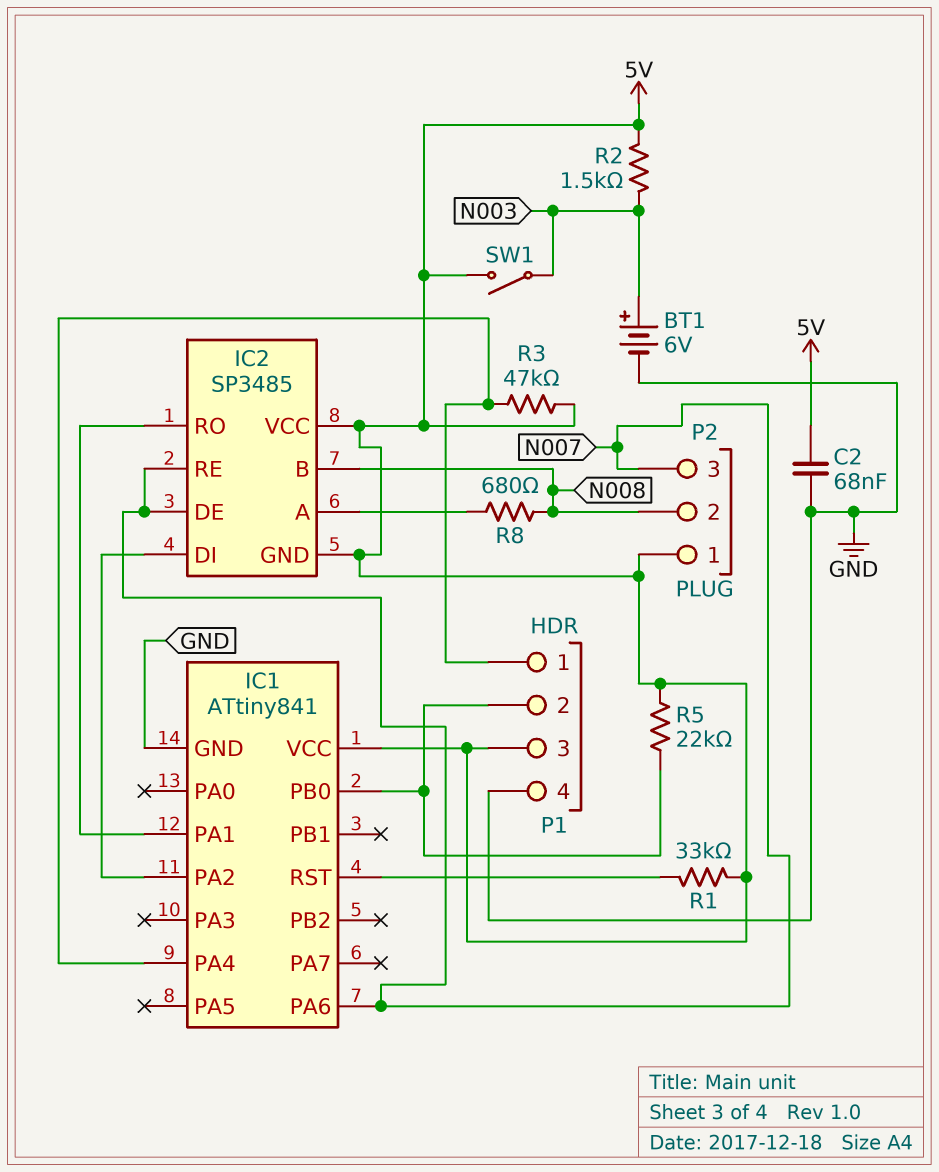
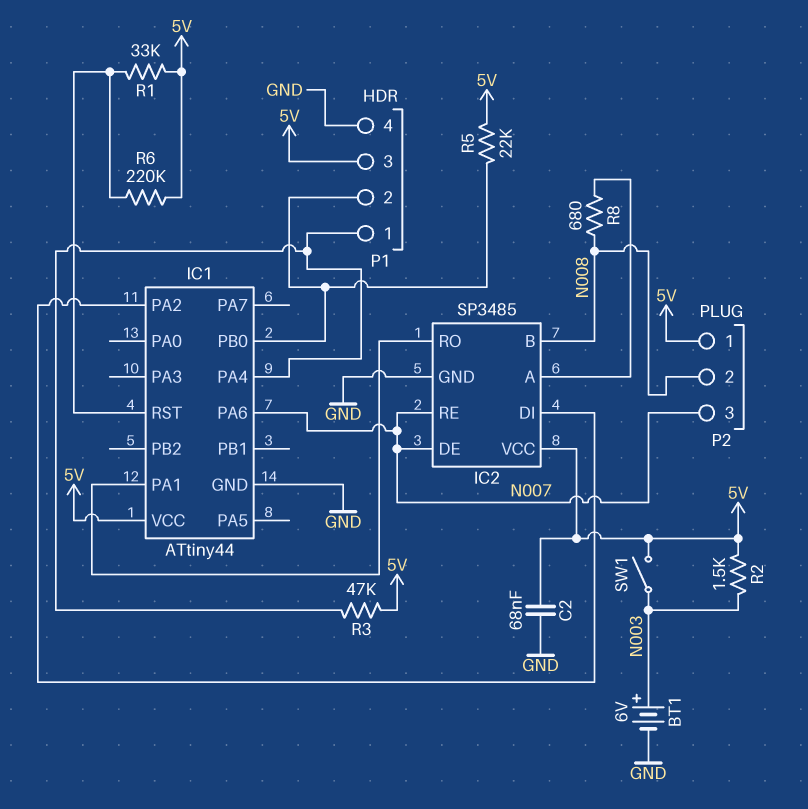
IC1: ATtiny841 -> ATtiny44
IC2 pin GND: 5V -> GND
R6: none -> 220k (5V, IC1/RST)

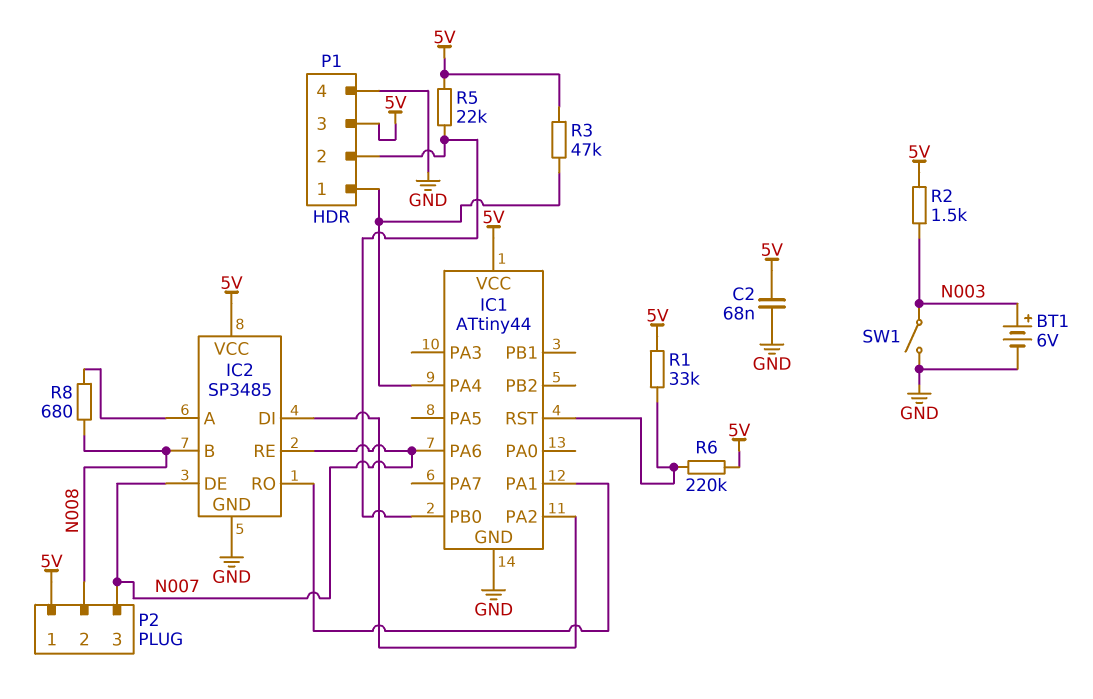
SW1: switch (5V, N003) -> switch (GND, N003)

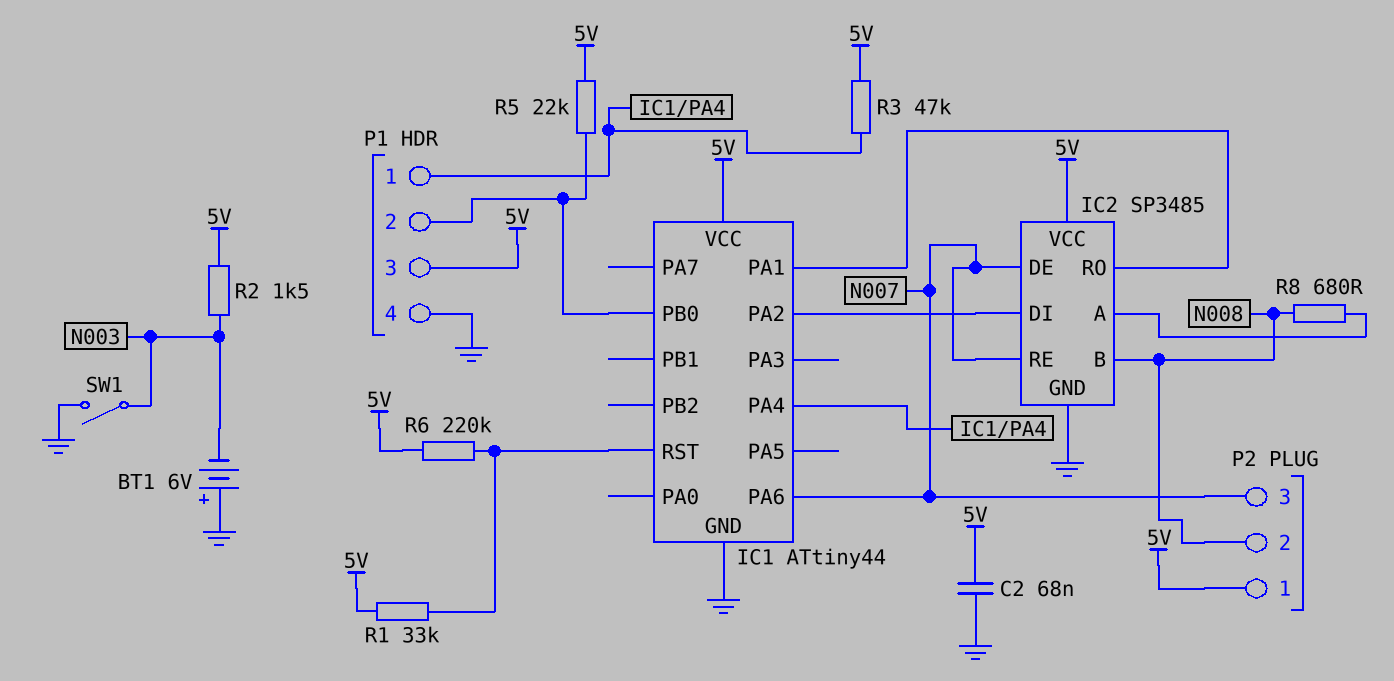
BT1: 6V (plus N003, minus GND) -> 6V (plus GND, minus N003)

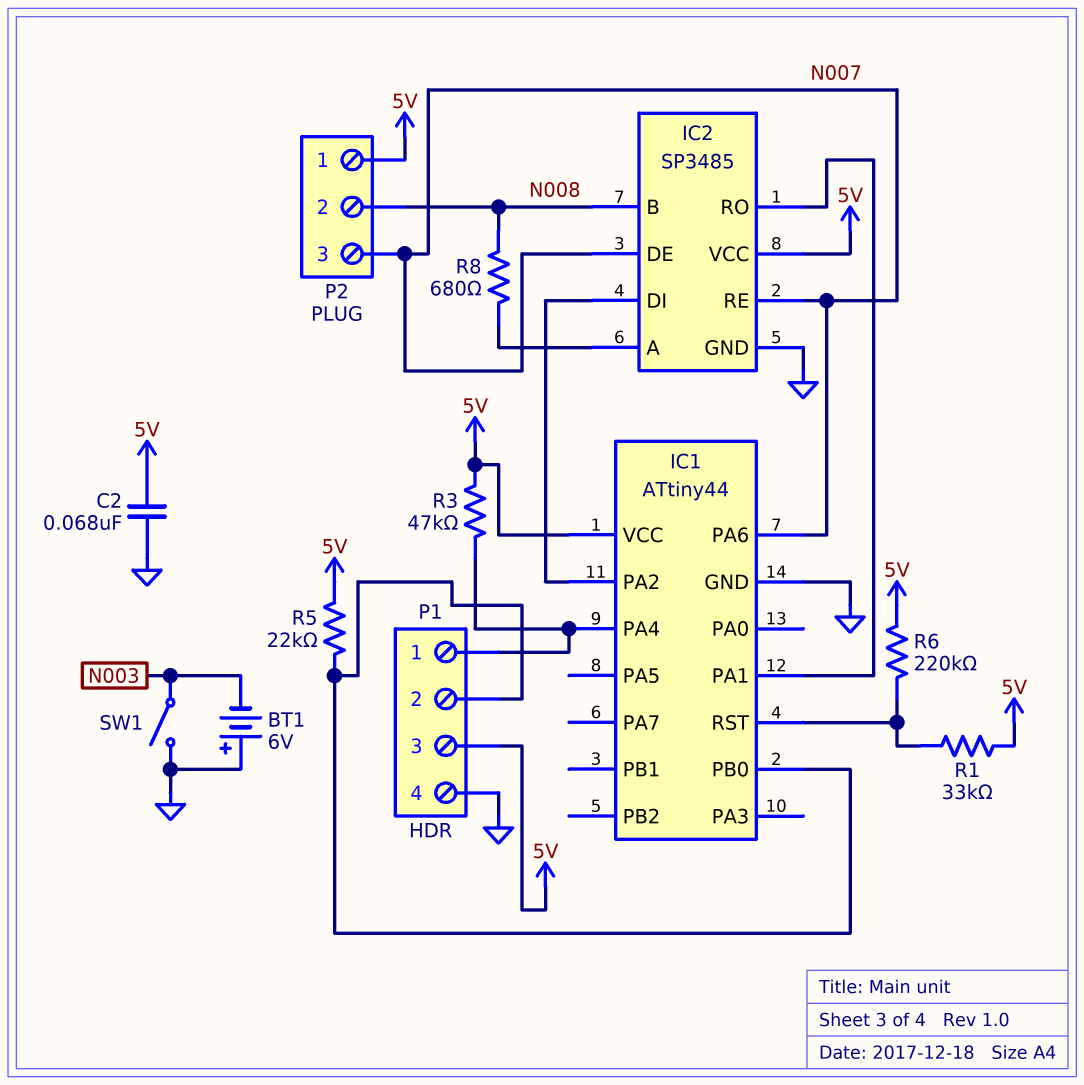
R2: 1.5k (5V, N003) -> none

